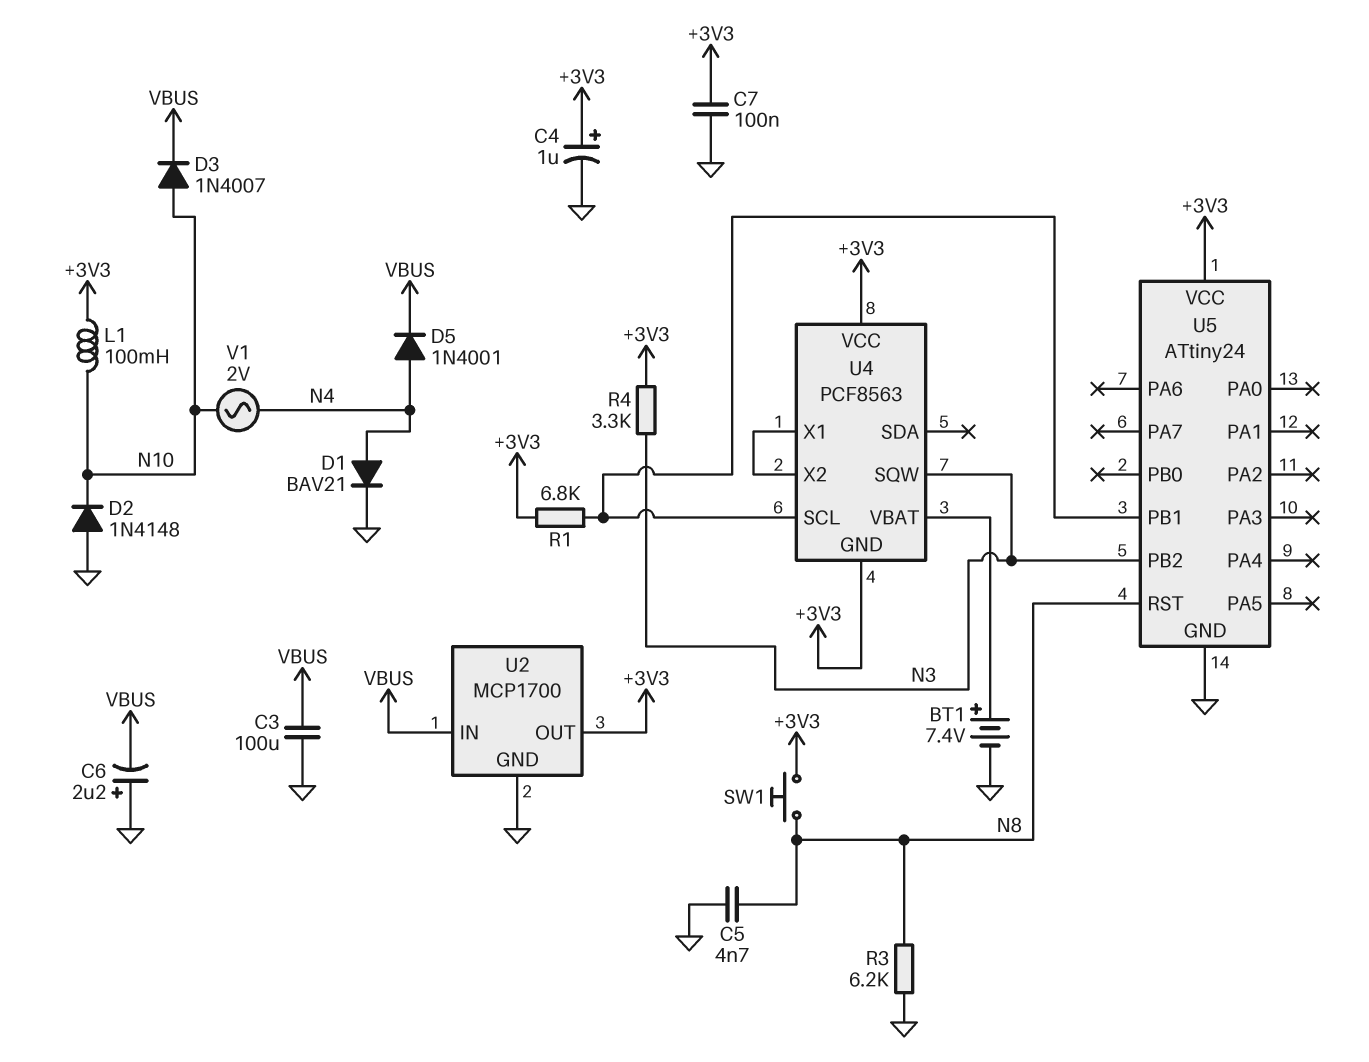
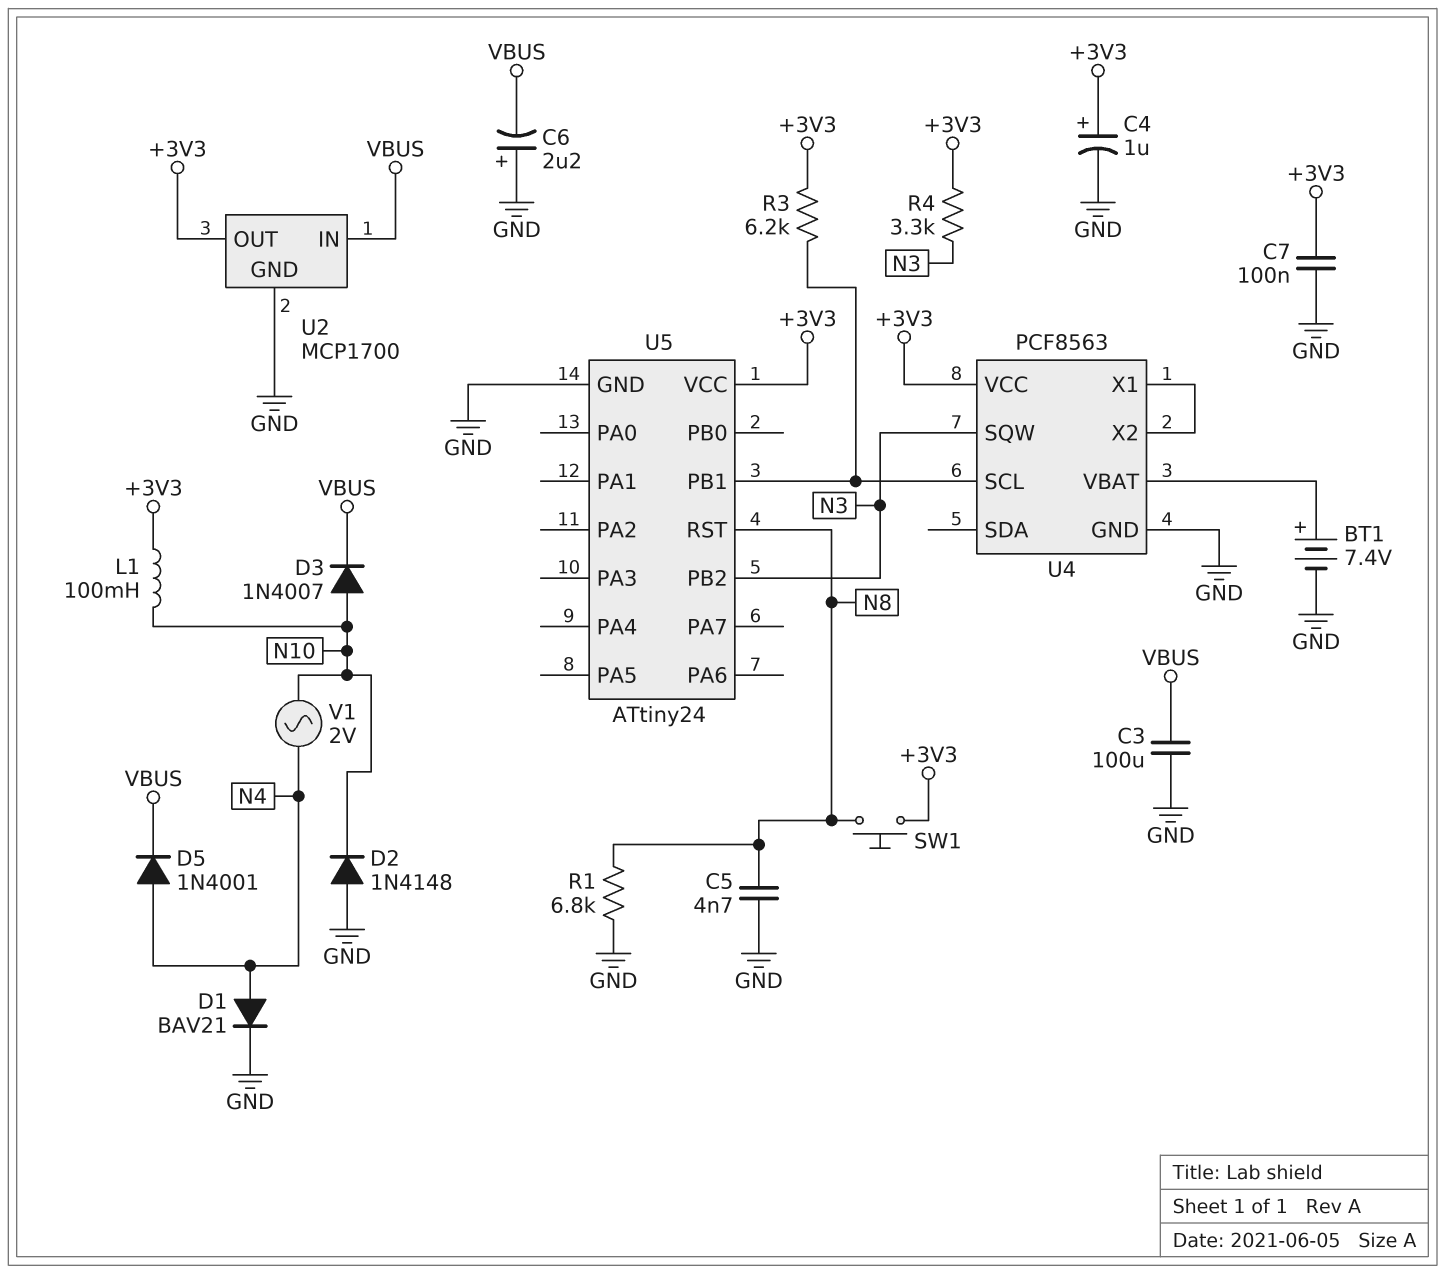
R1: 6.8k (+3V3, U4/SCL) -> 6.8k (GND, N8)
R3: 6.2k (GND, N8) -> 6.2k (+3V3, U4/SCL)
U4 pin GND: +3V3 -> GND

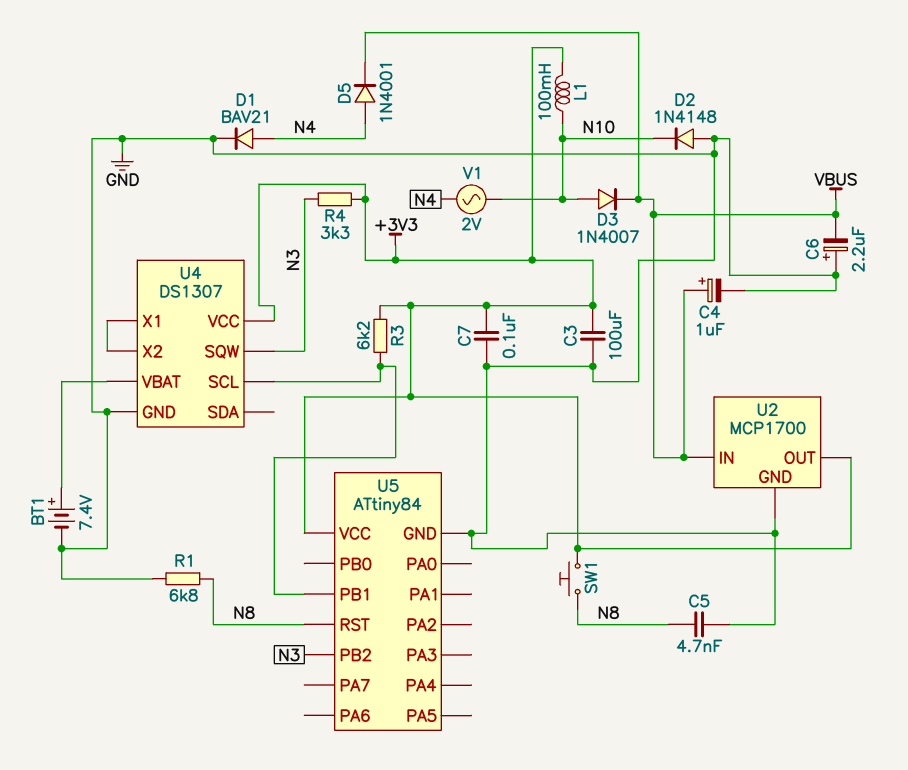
C3: 100uF (GND, VBUS) -> 100uF (+3V3, GND)
C4: 1uF (plus +3V3, minus GND) -> 1uF (plus VBUS, minus GND)
U4: PCF8563 -> DS1307
U5: ATtiny24 -> ATtiny84

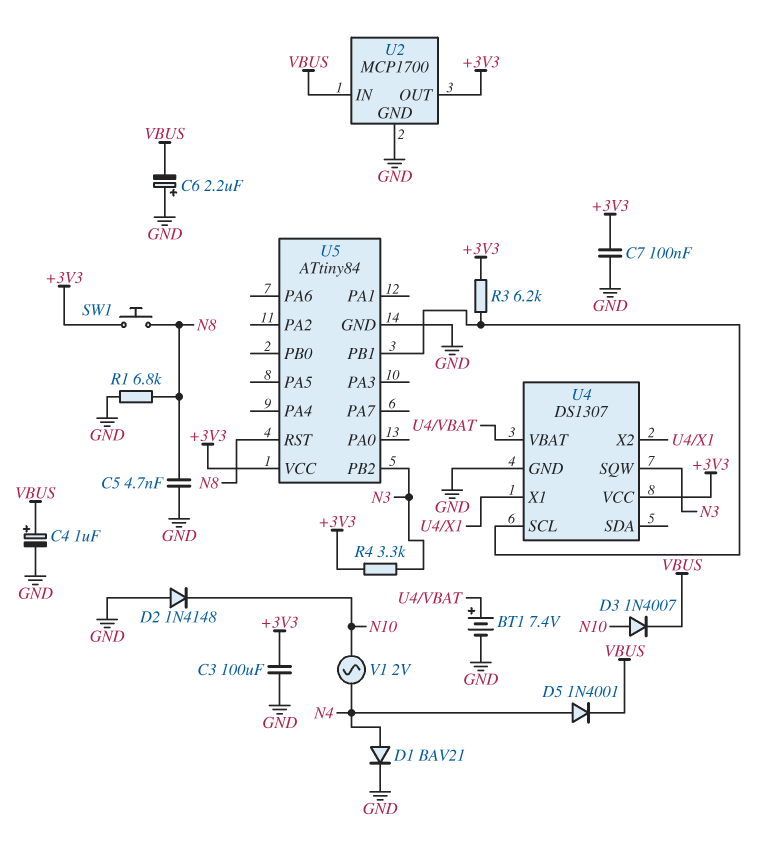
L1: 100mH (+3V3, N10) -> none

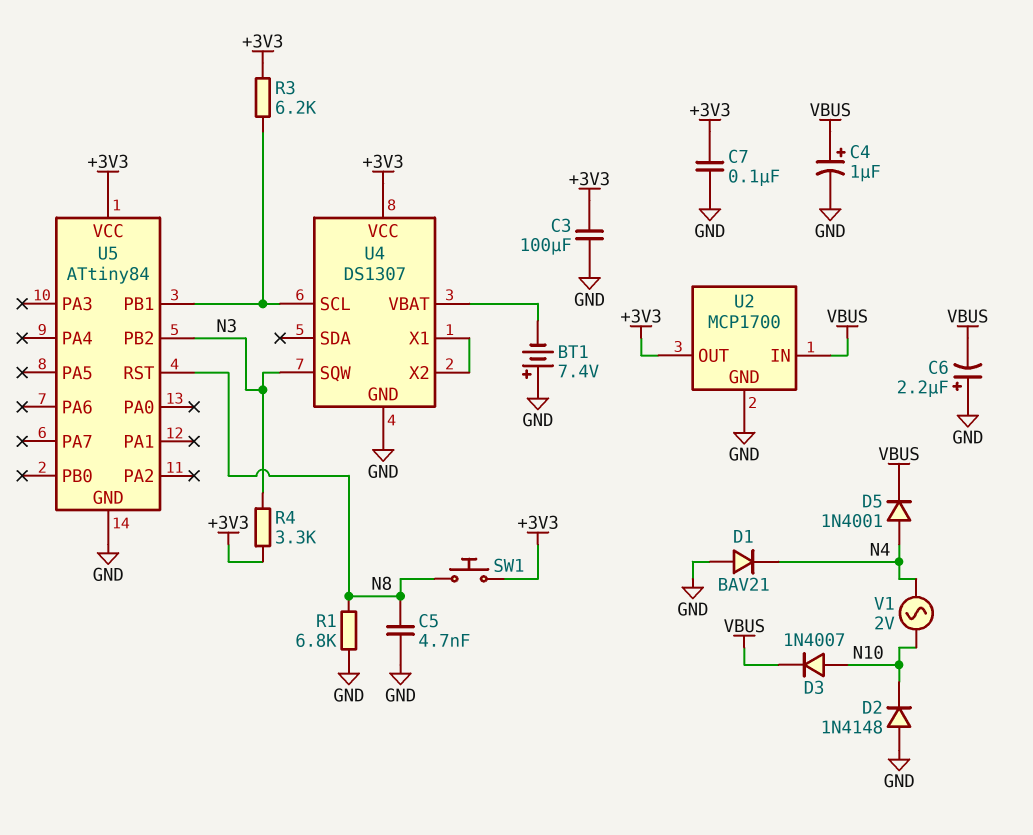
BT1: 7.4V (plus U4/VBAT, minus GND) -> 7.4V (plus GND, minus U4/VBAT)
D1: diode BAV21 (A N4, K GND) -> diode BAV21 (A GND, K N4)

